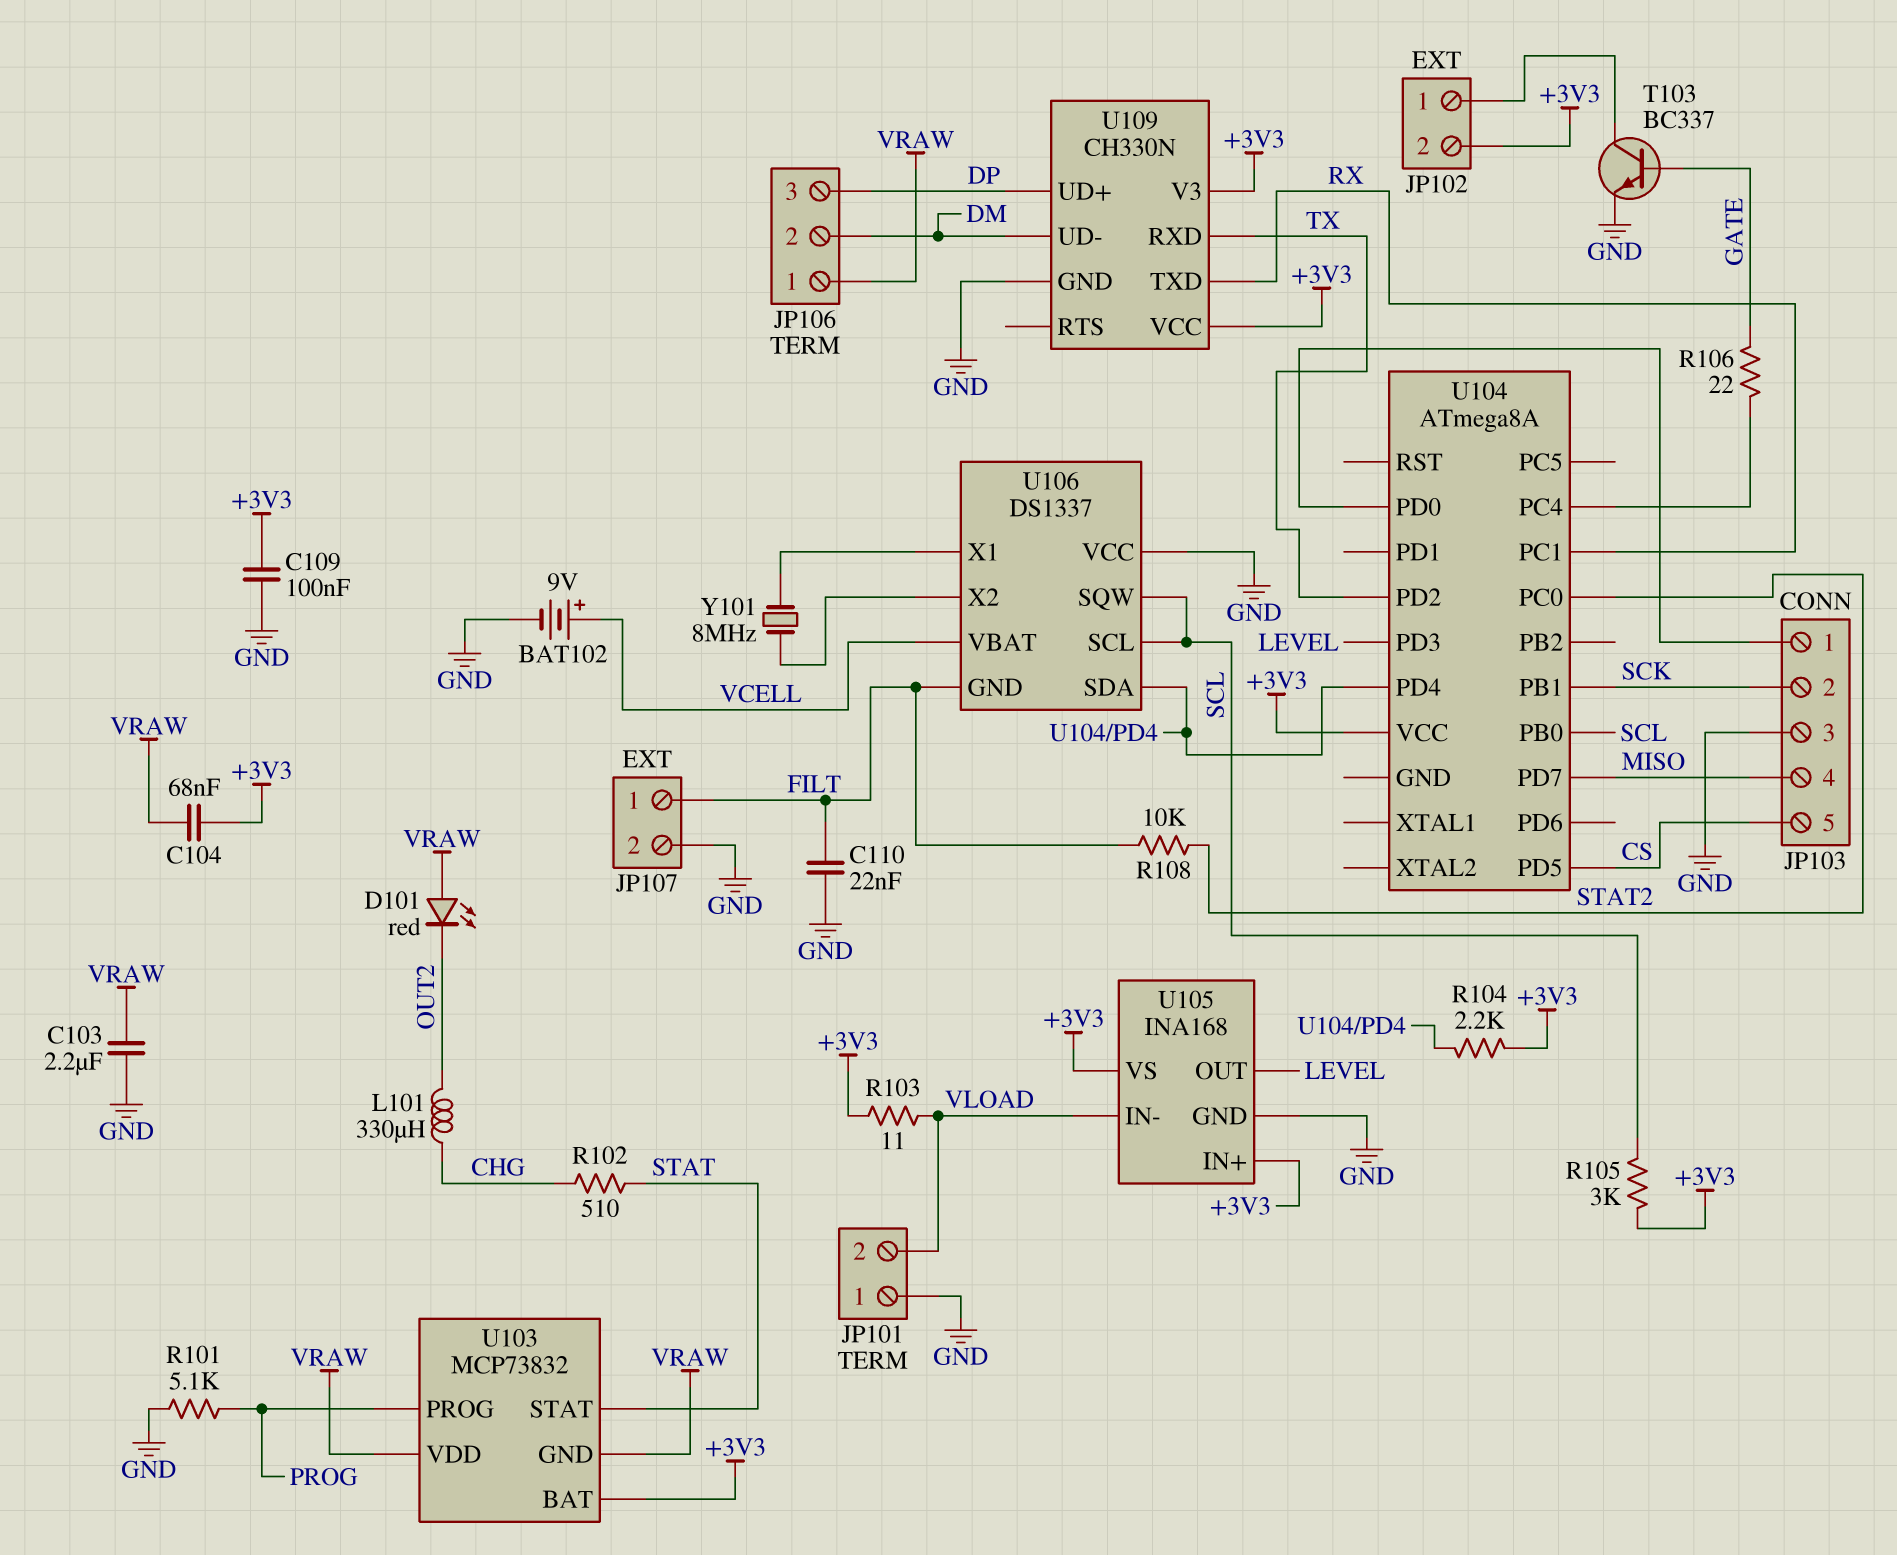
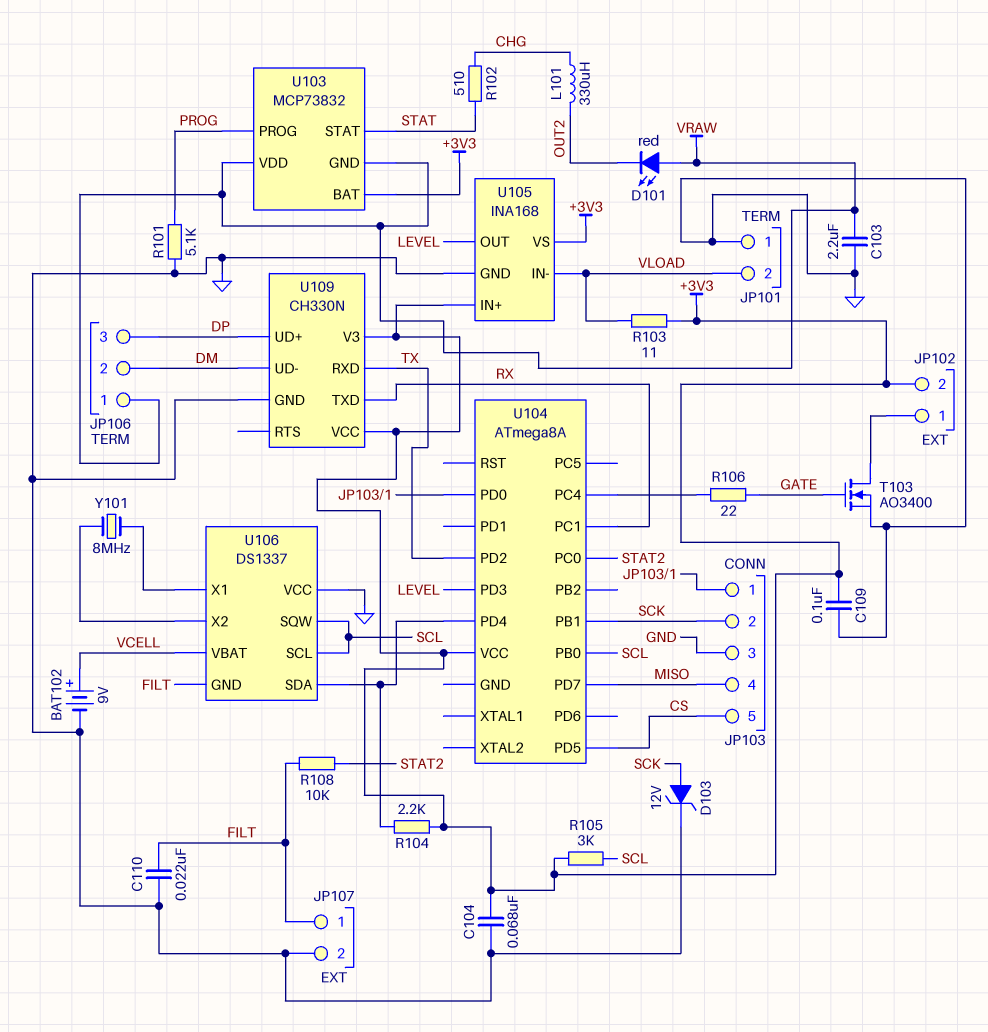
C104: 68nF (+3V3, VRAW) -> 68nF (+3V3, GND)
D103: none -> zener 12V (A SCK, K GND)
T103: NPN BC337 (B GATE, C JP102/1, E GND) -> NMOS AO3400 (G GATE, D JP102/1, S GND)

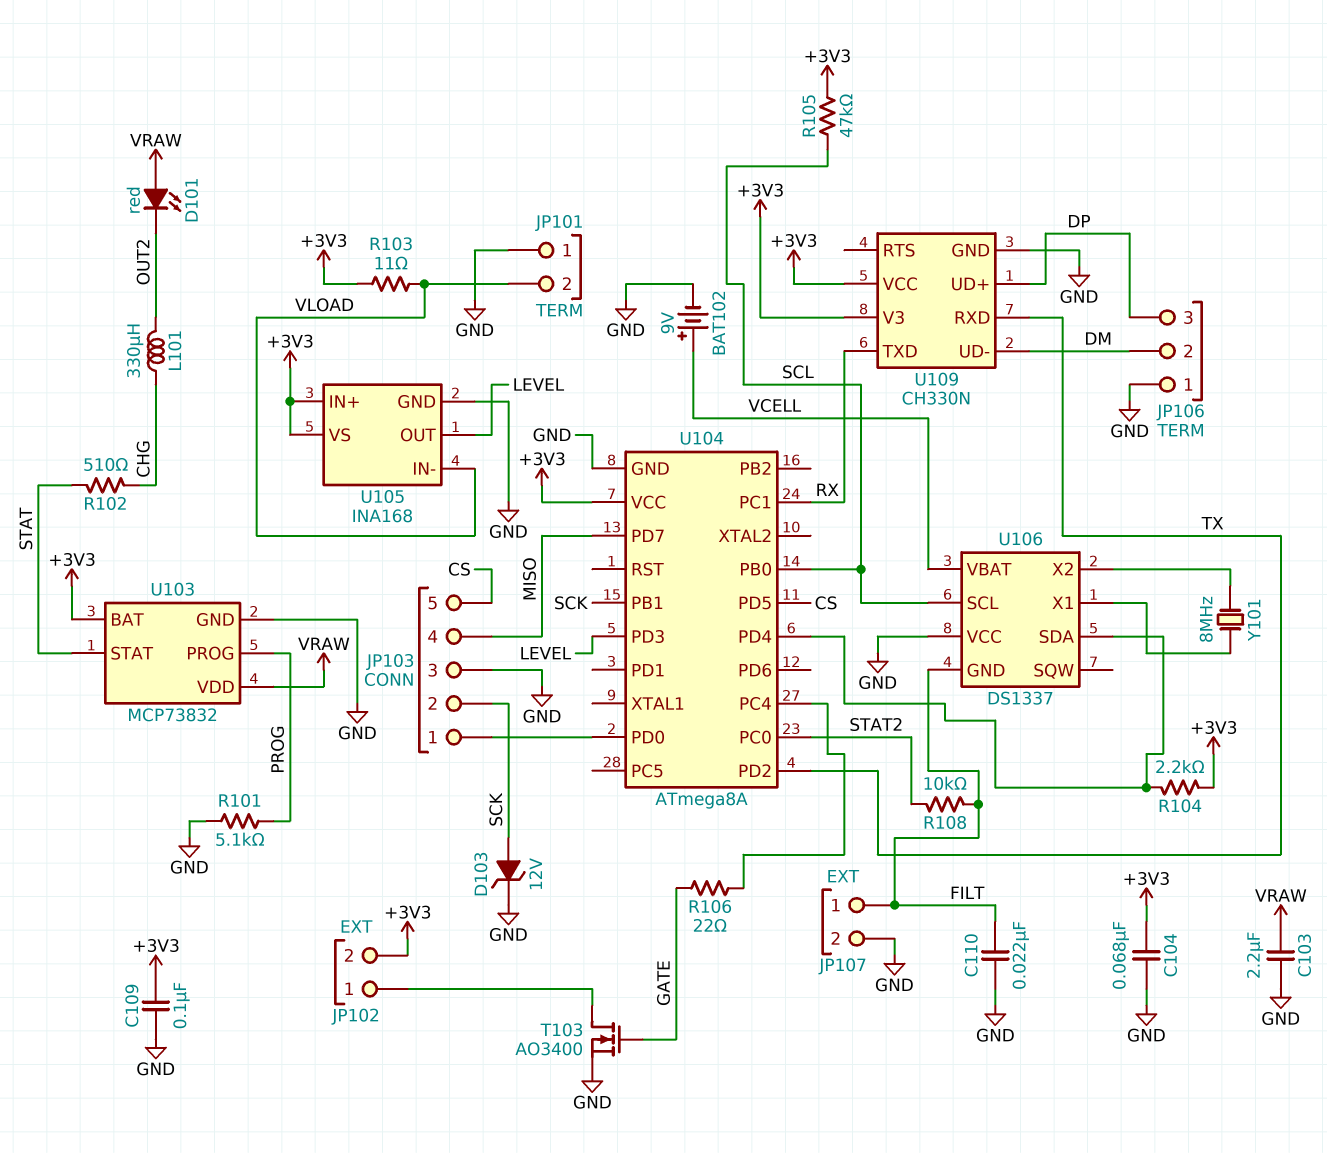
JP106 pin 1: VRAW -> GND
R105: 3k (+3V3, SCL) -> 47k (+3V3, SCL)
U103 pin GND: VRAW -> GND
U104 pin GND: none -> GND
U106 pin SQW: SCL -> none

